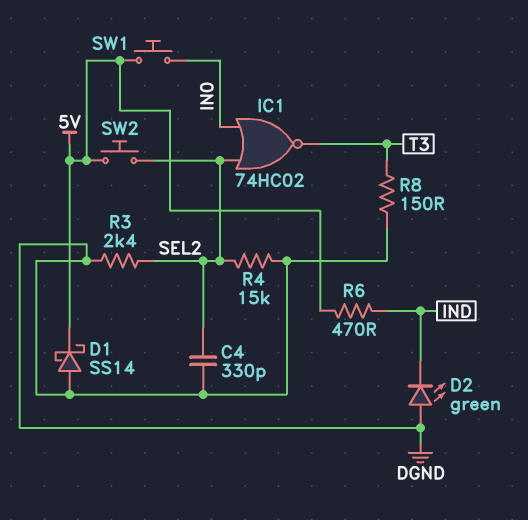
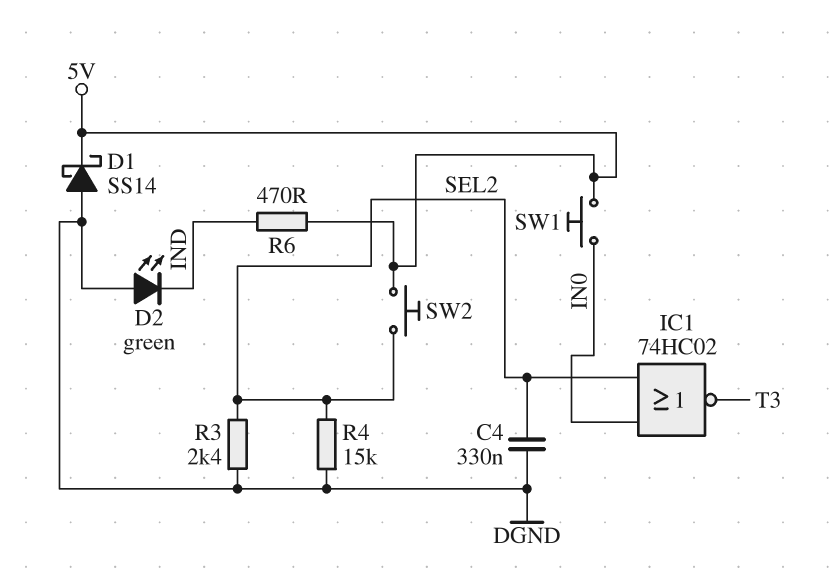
C4: 330pF (DGND, SEL2) -> 330nF (DGND, SEL2)
R8: 150 (DGND, T3) -> none

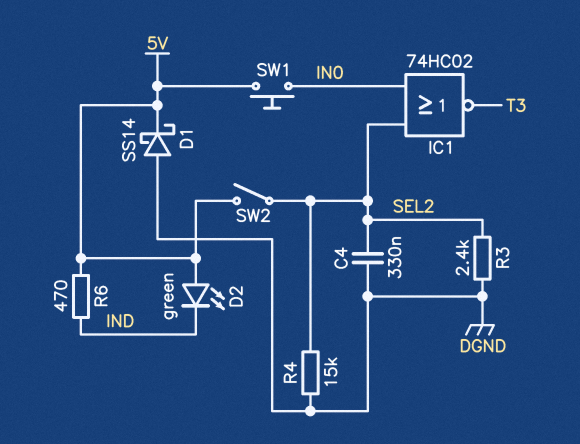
D2: LED green (A DGND, K IND) -> LED green (A 5V, K IND)
SW2: button (5V, SEL2) -> switch (5V, SEL2)

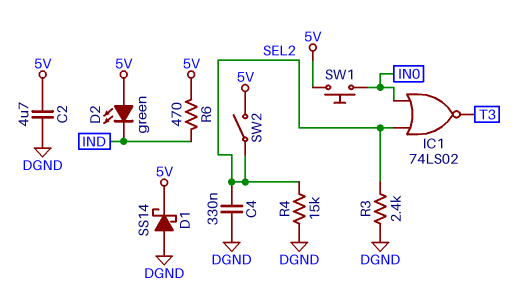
C2: none -> 4.7uF (5V, DGND)
IC1: NOR 74HC02 (in IN0, in SEL2, out T3) -> NOR 74LS02 (in IN0, in SEL2, out T3)

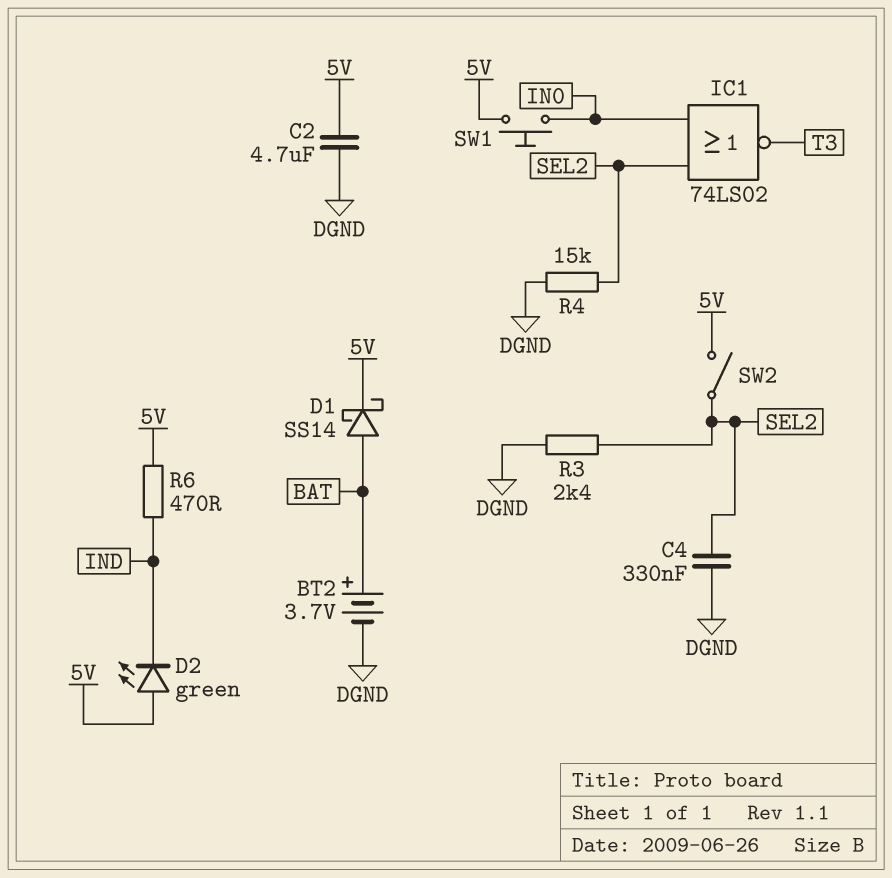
BT2: none -> 3.7V (plus BAT, minus DGND)
D1: schottky SS14 (A DGND, K 5V) -> schottky SS14 (A BAT, K 5V)

